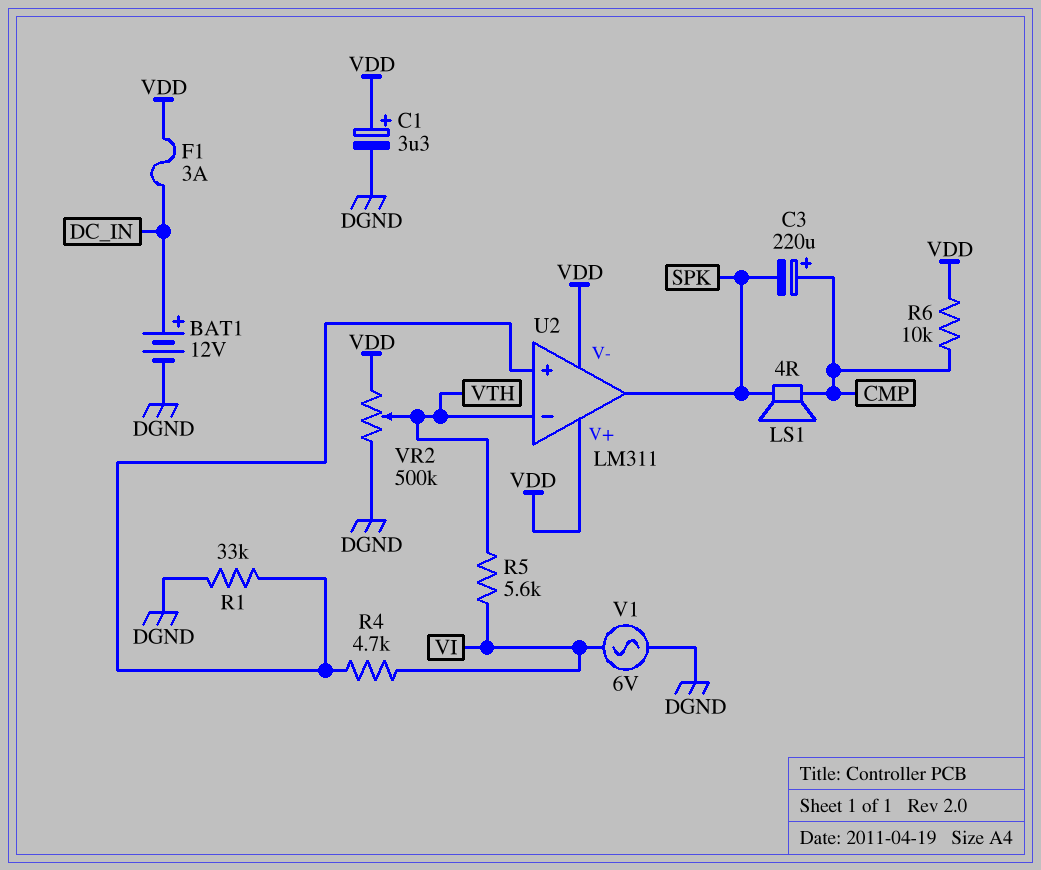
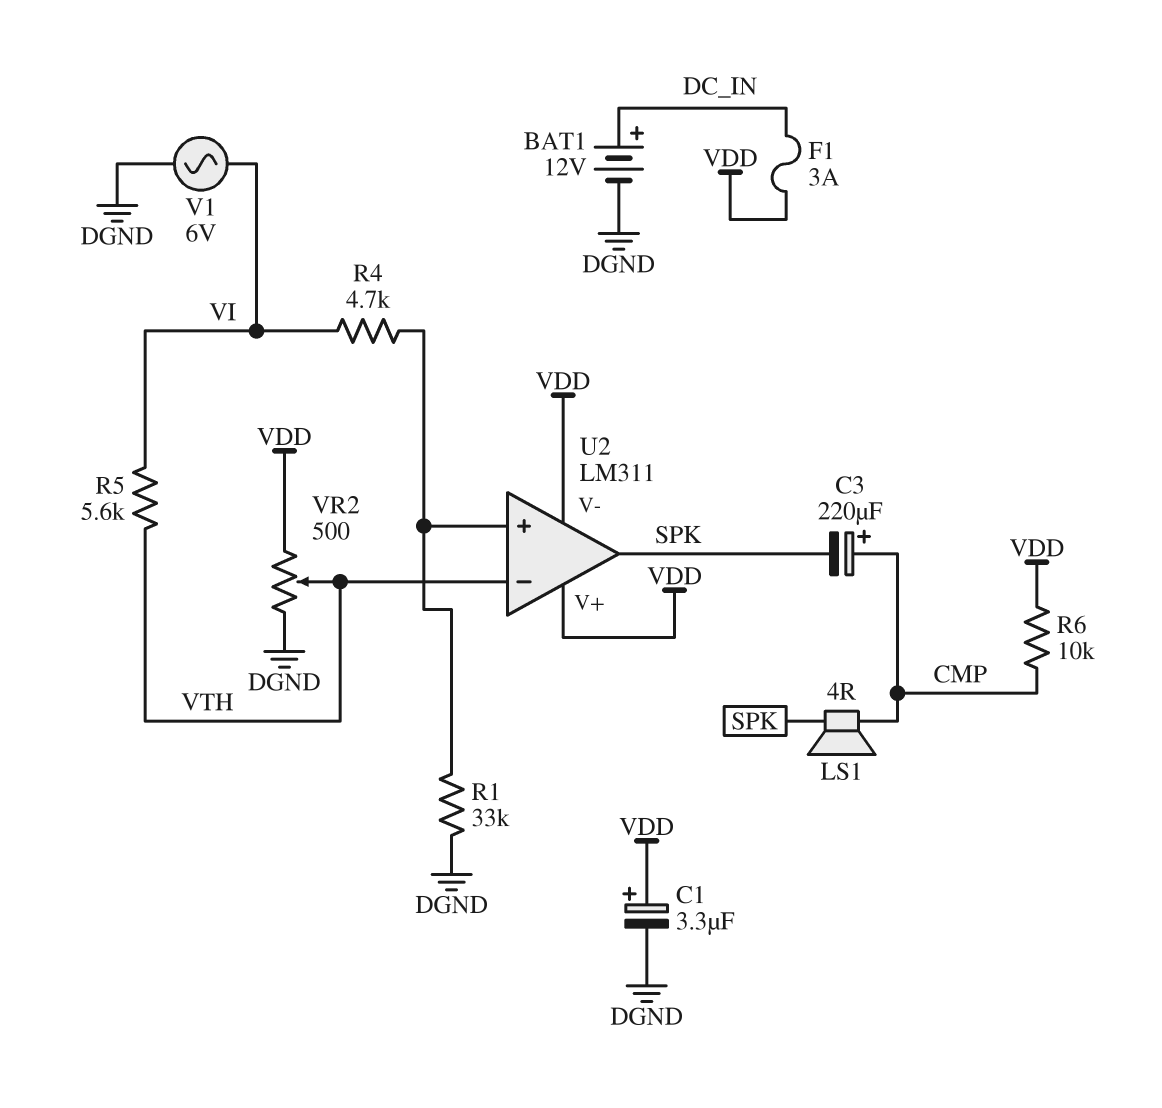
VR2: 500k (DGND, VDD, wiper VTH) -> 500 (DGND, VDD, wiper VTH)

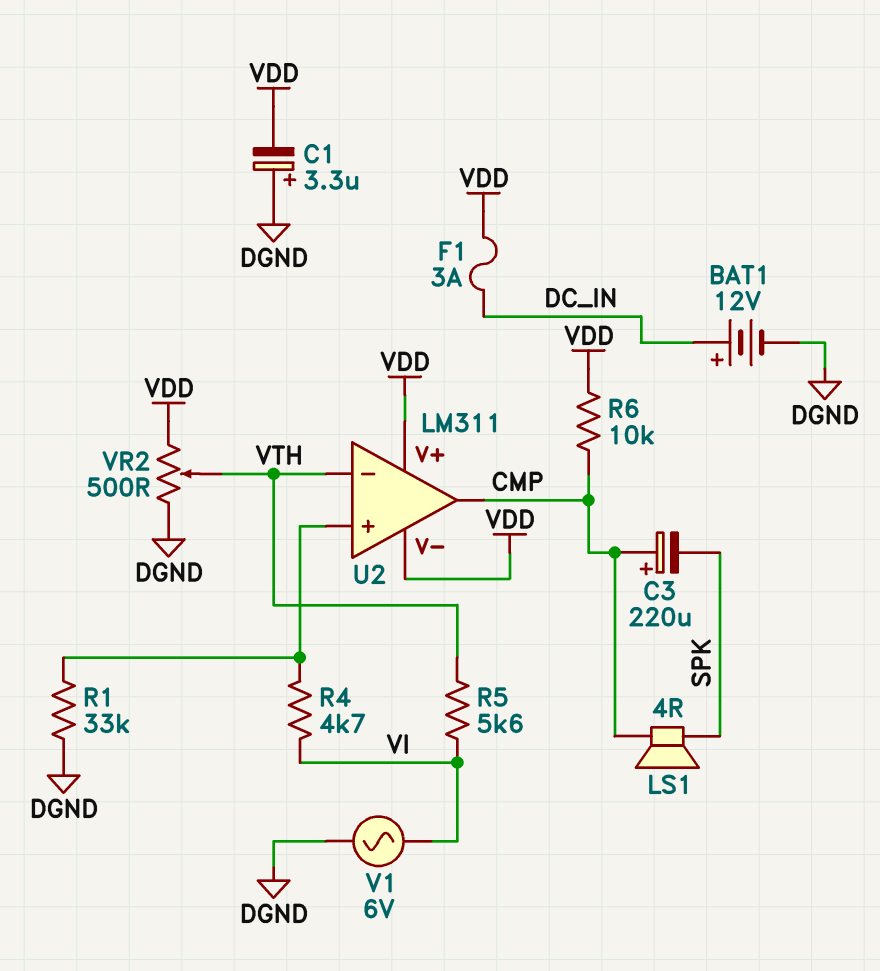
C1: 3.3uF (plus VDD, minus DGND) -> 3.3uF (plus DGND, minus VDD)
U2 pin out: SPK -> CMP

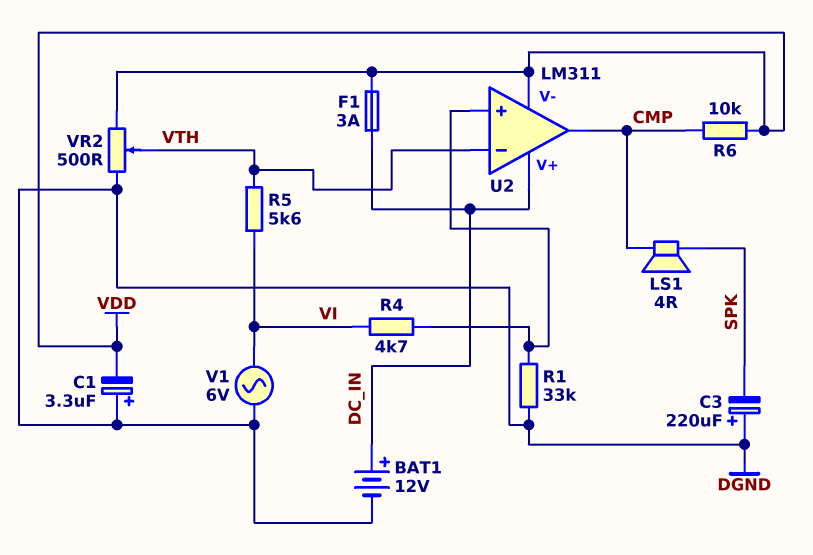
C3: 220uF (plus CMP, minus SPK) -> 220uF (plus DGND, minus SPK)
U2 pin V+: VDD -> DC_IN

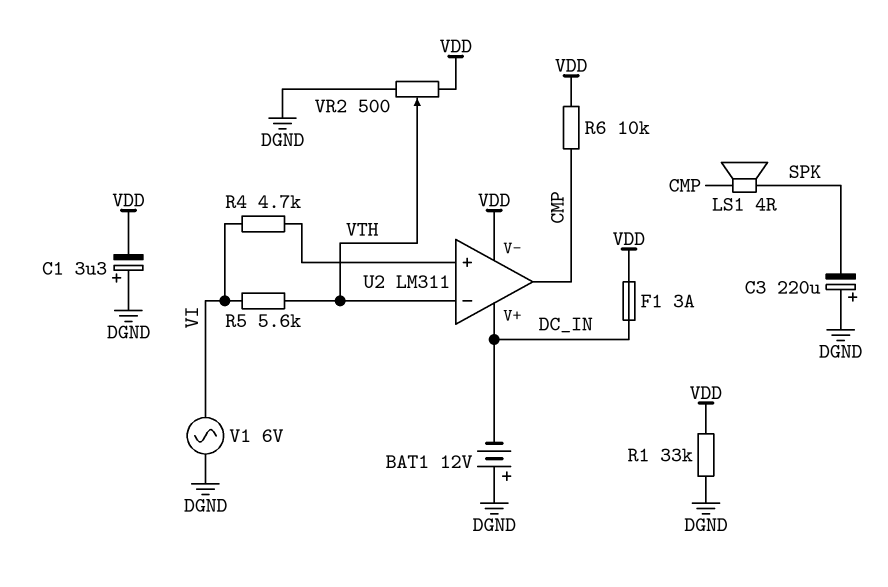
BAT1: 12V (plus DC_IN, minus DGND) -> 12V (plus DGND, minus DC_IN)
R1: 33k (DGND, U2/in+) -> 33k (DGND, VDD)

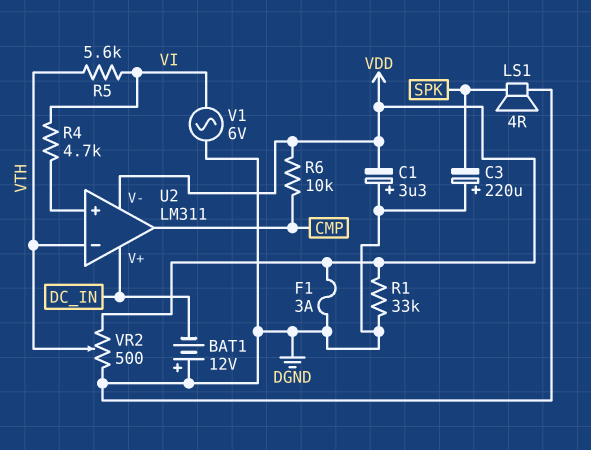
F1: 3A (DC_IN, VDD) -> 3A (DGND, VDD)
LS1: speaker 4R (CMP, SPK) -> speaker 4R (DGND, SPK)

